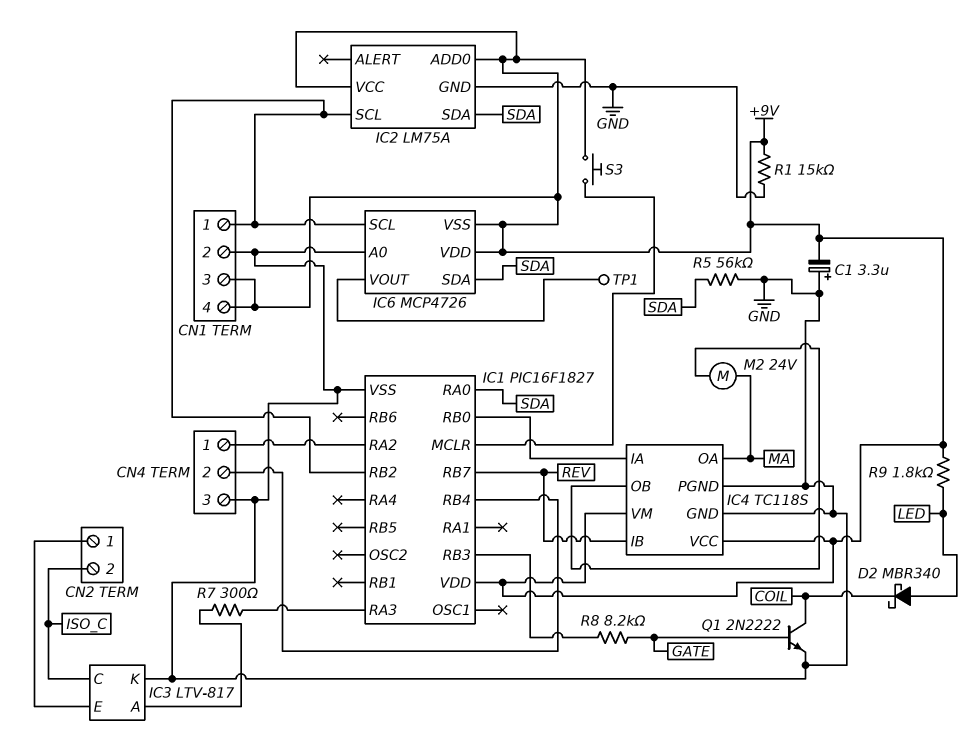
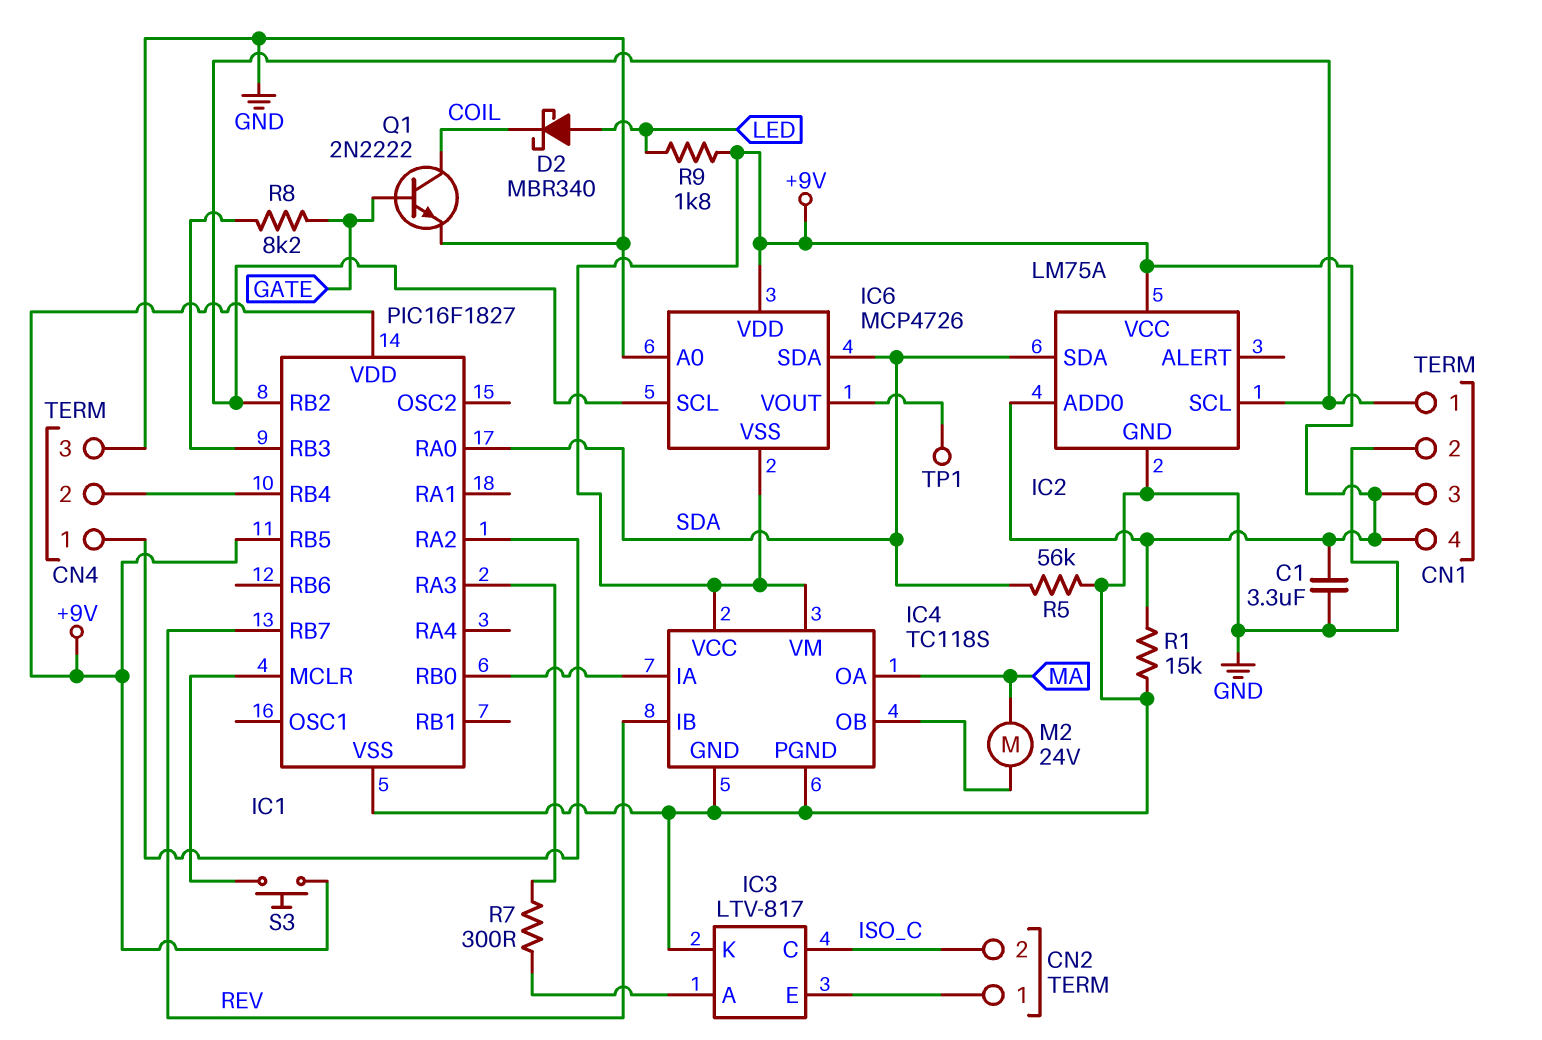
C1: 3.3uF (plus GND, minus +9V) -> 3.3uF (+9V, GND)
IC1 pin RB5: none -> +9V

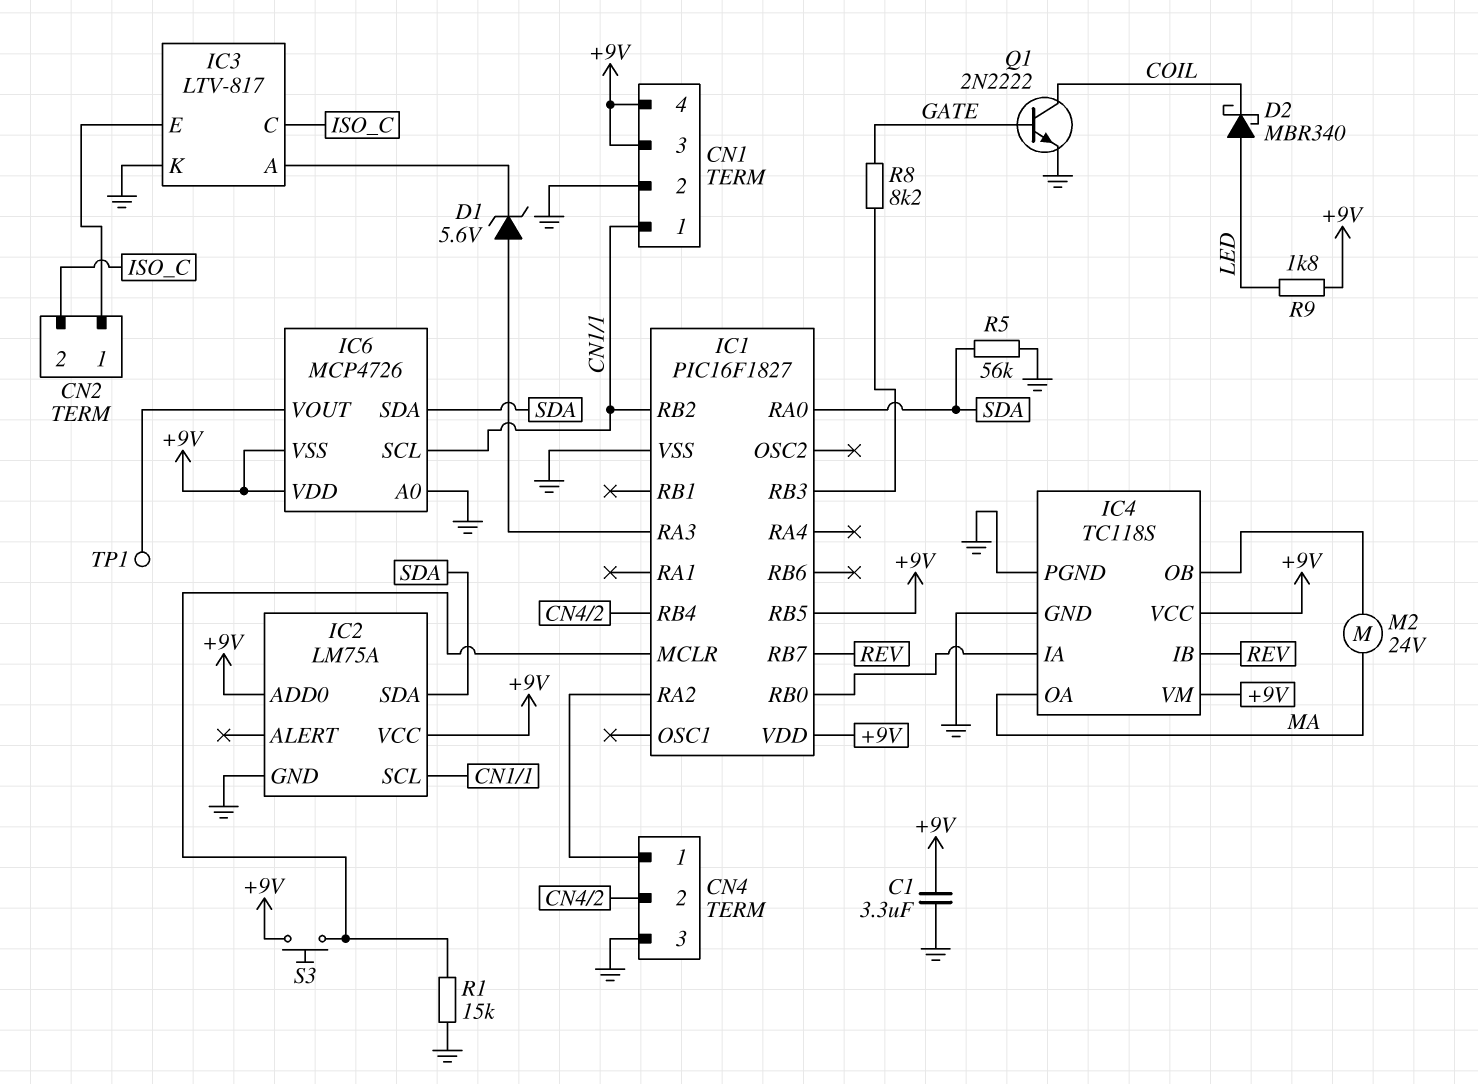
D1: none -> zener 5.6V (A IC1/RA3, K IC3/A)
R1: 15k (+9V, GND) -> 15k (GND, IC1/MCLR)
R7: 300 (IC1/RA3, IC3/A) -> none

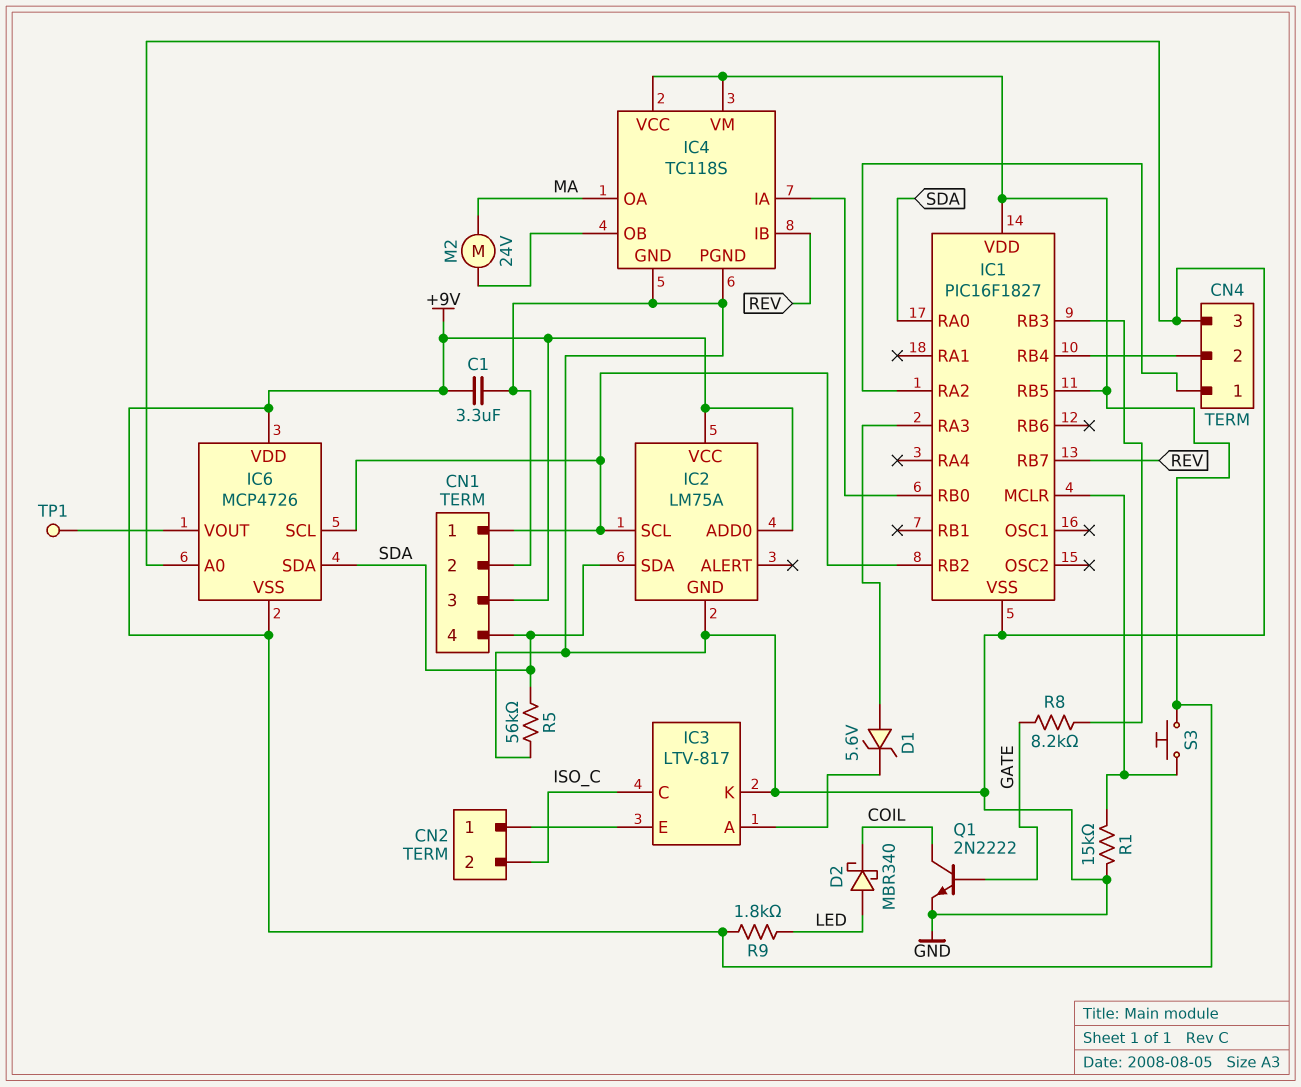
CN1 pin 4: +9V -> SDA

